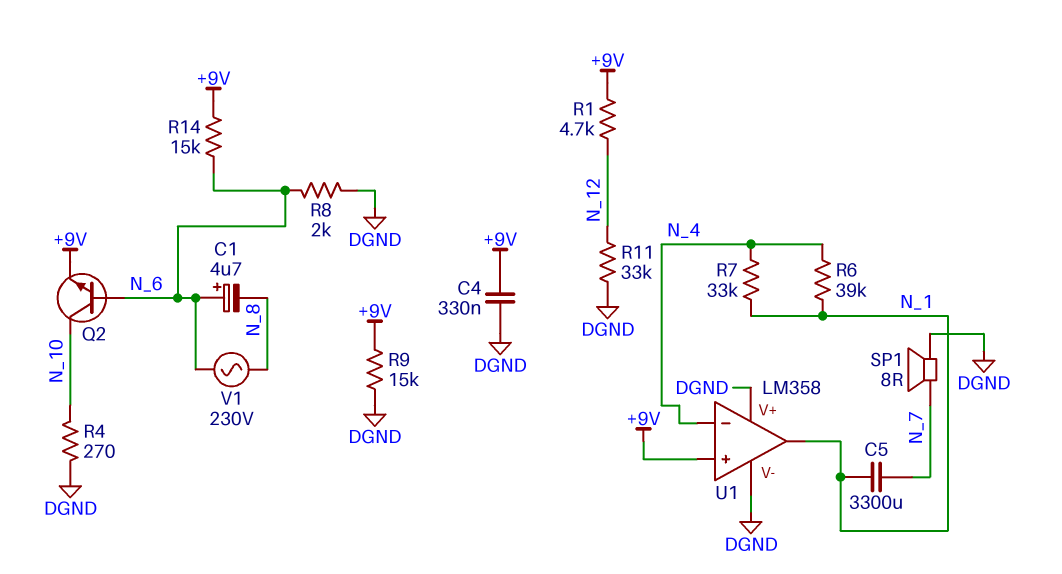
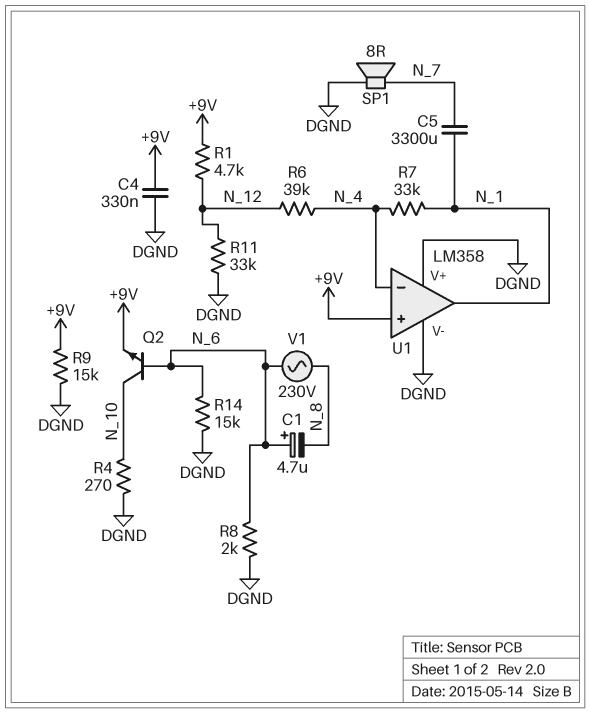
R6: 39k (N_1, N_4) -> 39k (N_4, N_12)
R14: 15k (+9V, N_6) -> 15k (DGND, N_6)

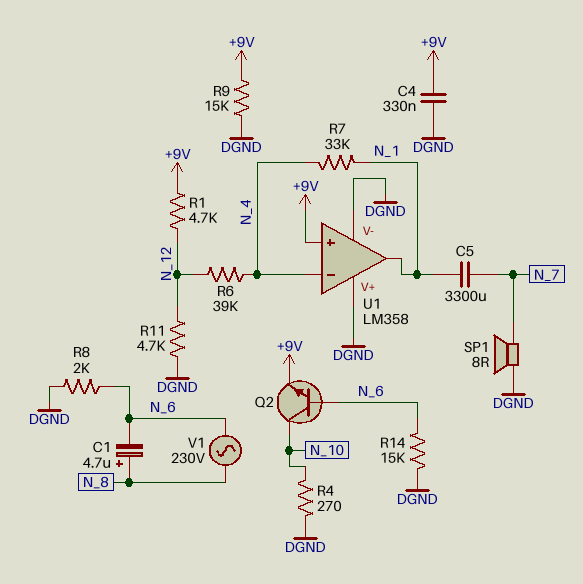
C1: 4.7uF (plus N_6, minus N_8) -> 4.7uF (plus N_8, minus N_6)
R11: 33k (DGND, N_12) -> 4.7k (DGND, N_12)

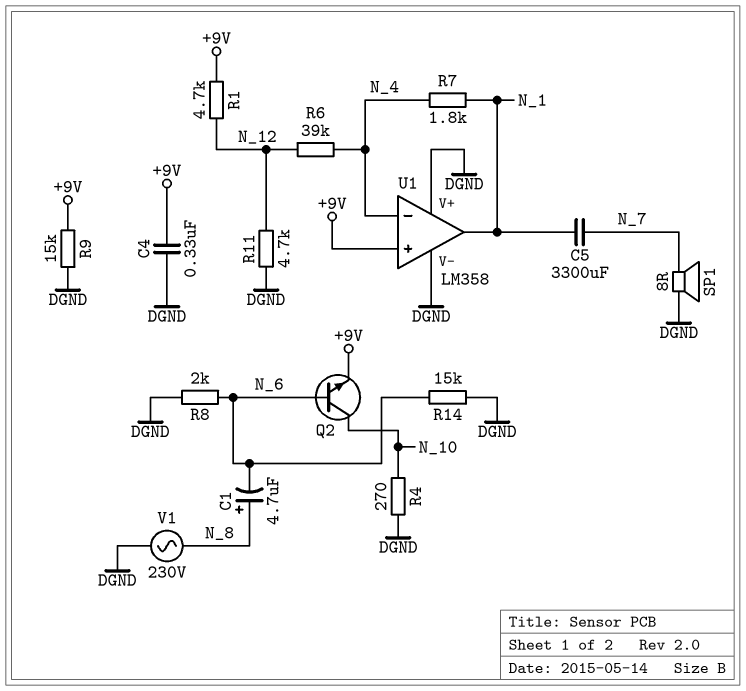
R7: 33k (N_1, N_4) -> 1.8k (N_1, N_4)
V1: AC 230V (N_6, N_8) -> AC 230V (DGND, N_8)

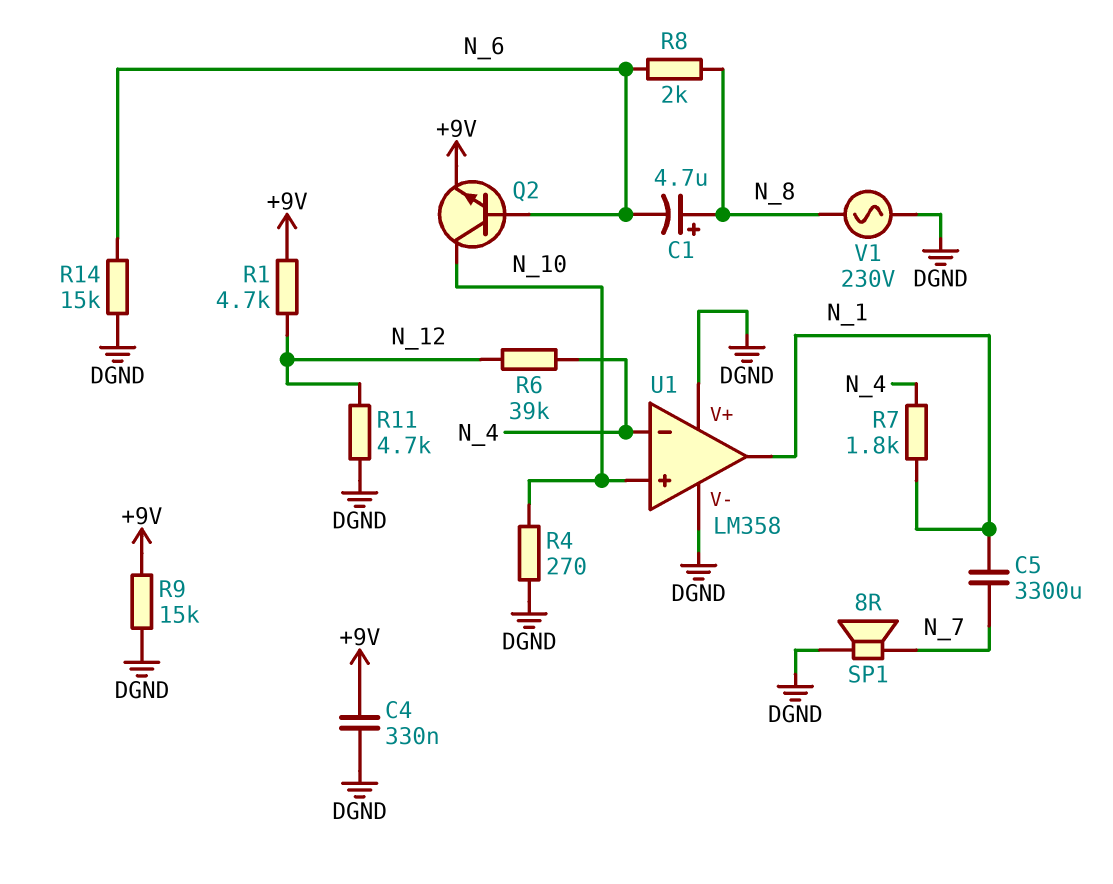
R8: 2k (DGND, N_6) -> 2k (N_6, N_8)
U1 pin in+: +9V -> N_10

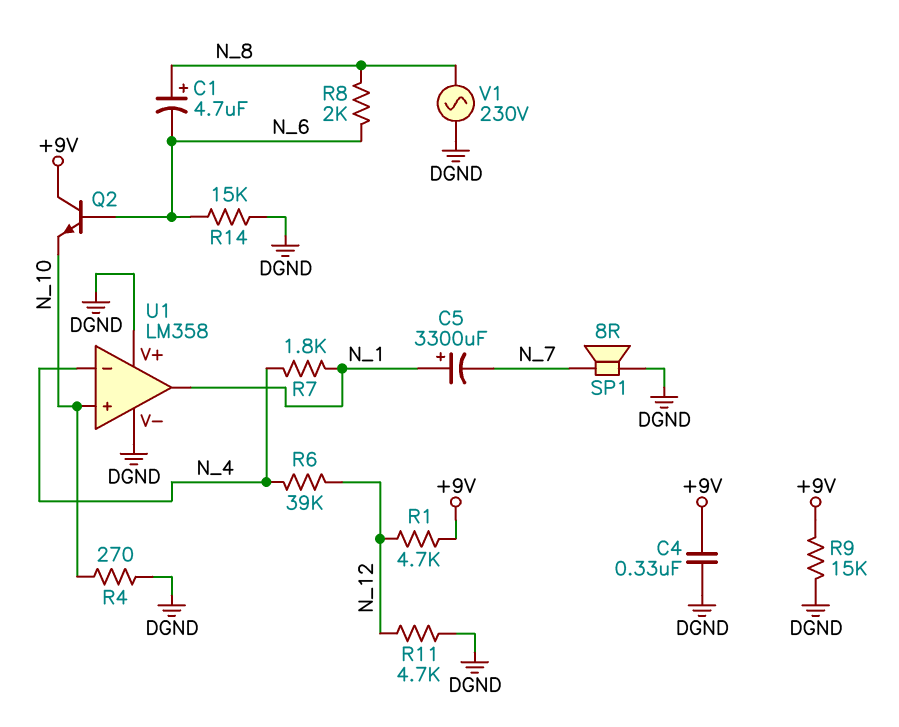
C5: 3300uF (N_1, N_7) -> 3300uF (plus N_1, minus N_7)
Q2: NPN (B N_6, C N_10, E +9V) -> NPN (B N_6, C +9V, E N_10)

